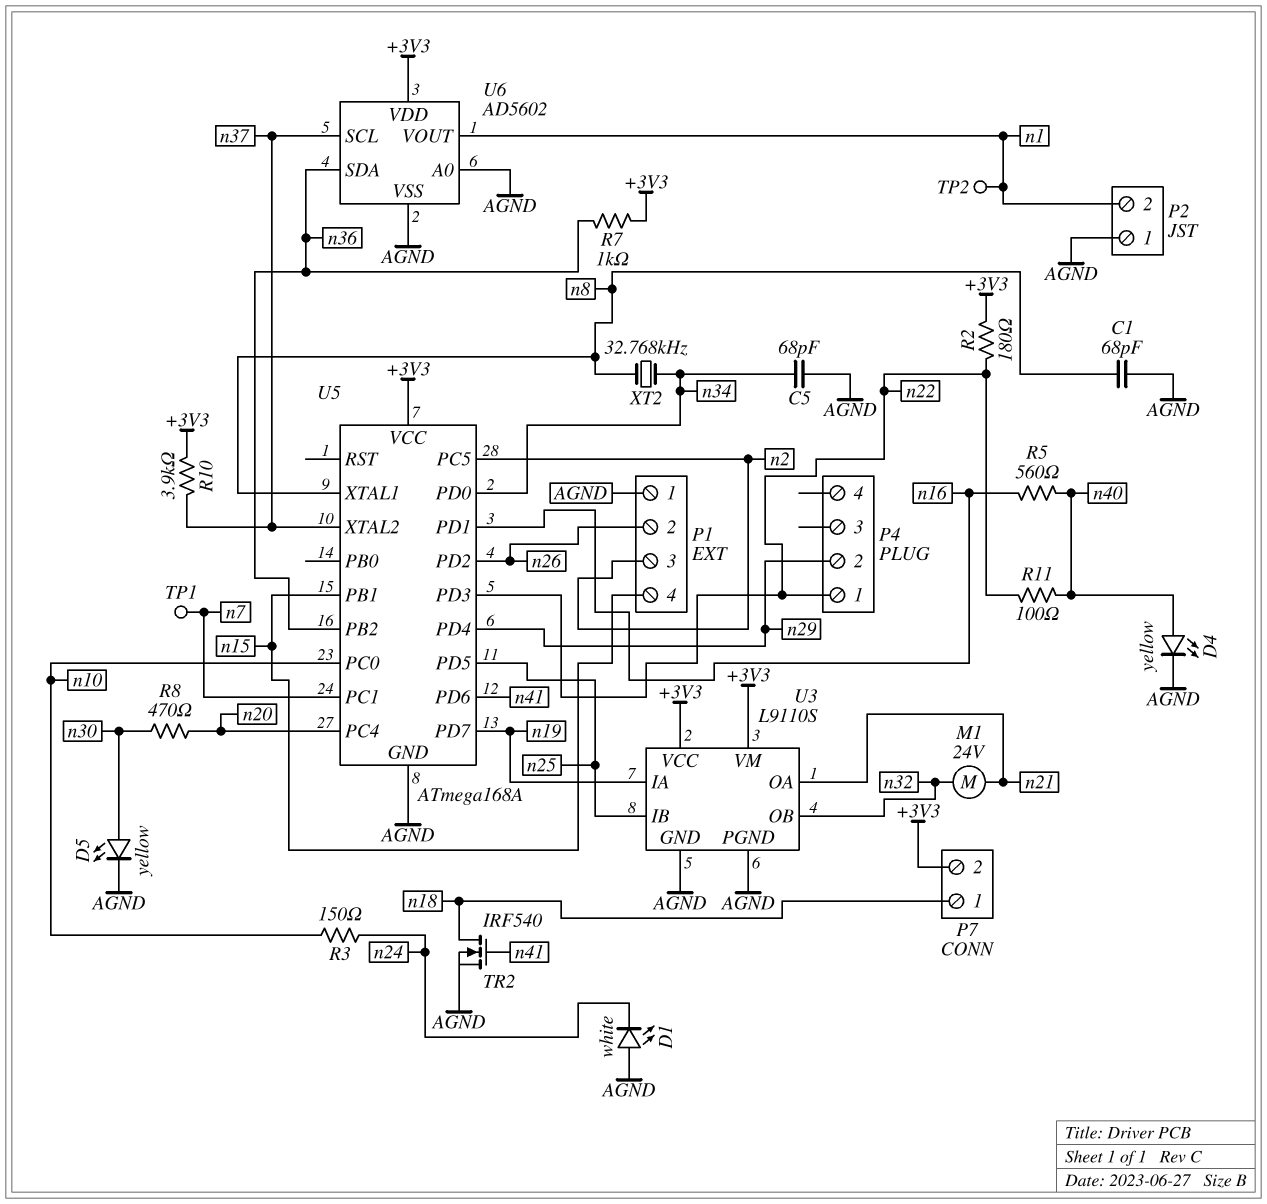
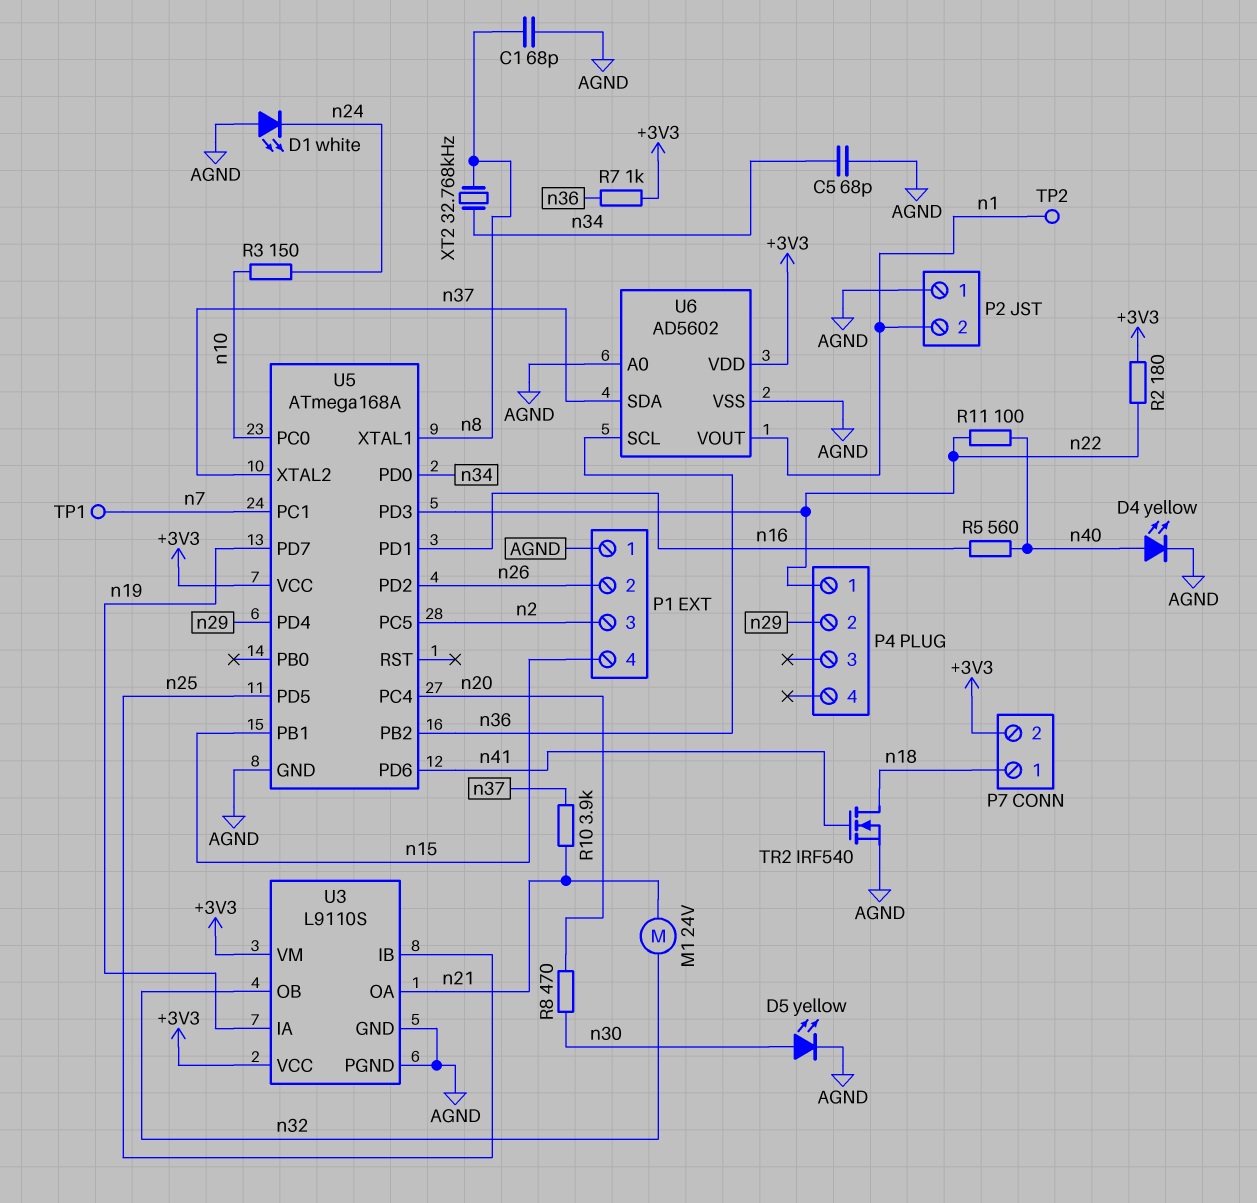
R10: 3.9k (+3V3, n37) -> 3.9k (n21, n37)
U6 pin SCL: n37 -> n36
U6 pin SDA: n36 -> n37

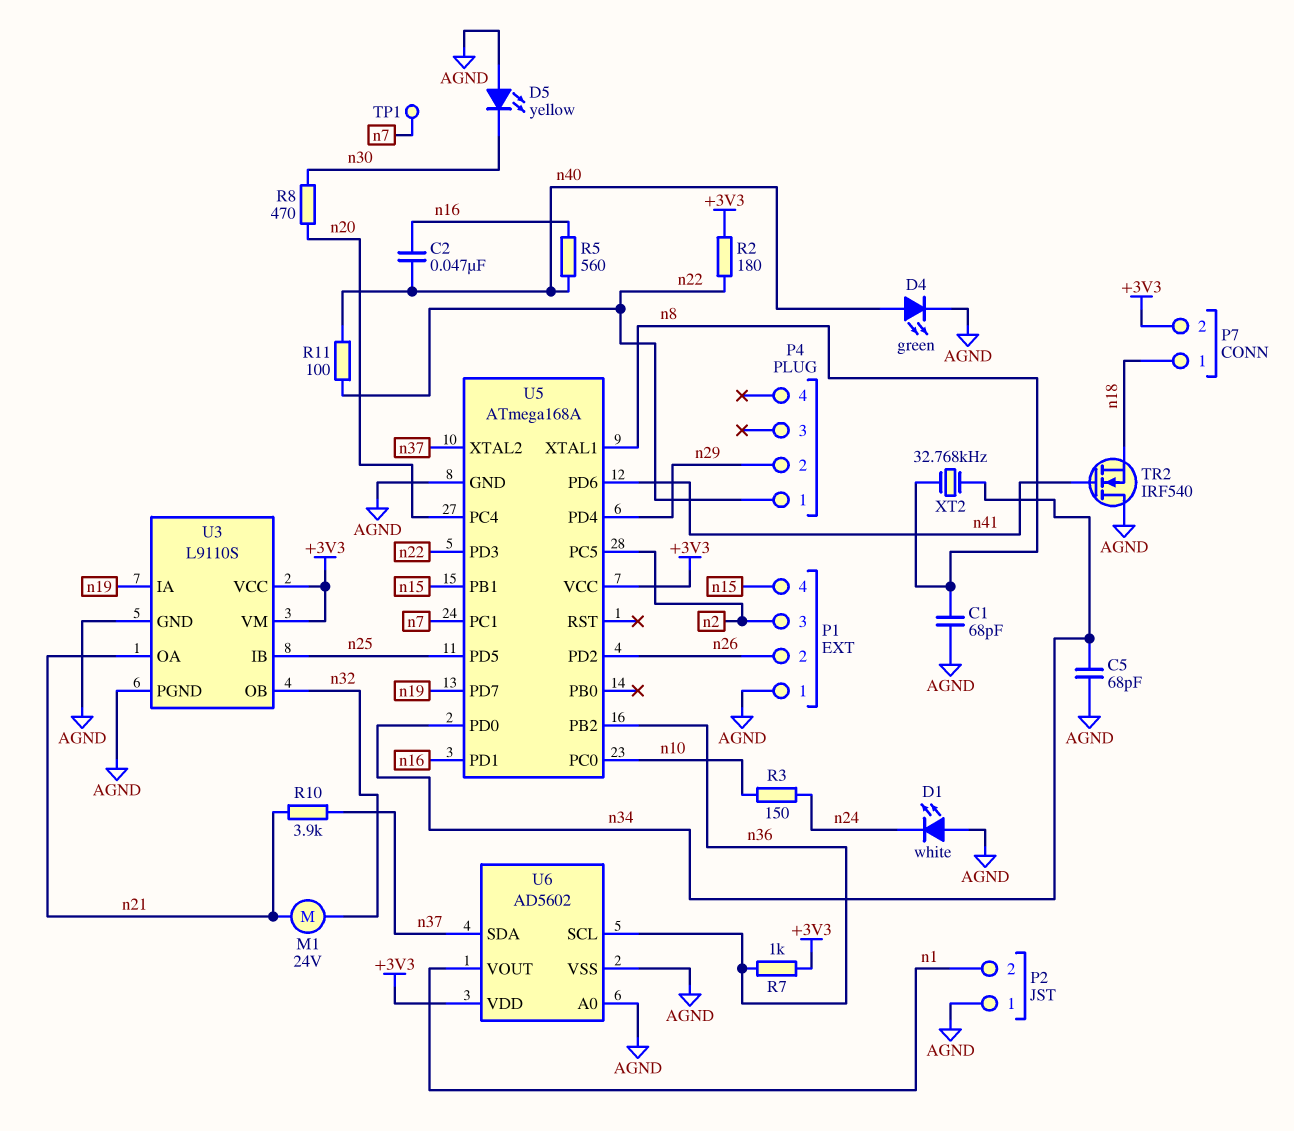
C2: none -> 47nF (n16, n40)
D4: LED yellow (A n40, K AGND) -> LED green (A n40, K AGND)
D5: LED yellow (A n30, K AGND) -> LED yellow (A AGND, K n30)
TP2: test point (n1) -> none
TR2: NMOS IRF540 (G n41, D n18, S AGND) -> NMOS IRF540 (G n41, D AGND, S n18)

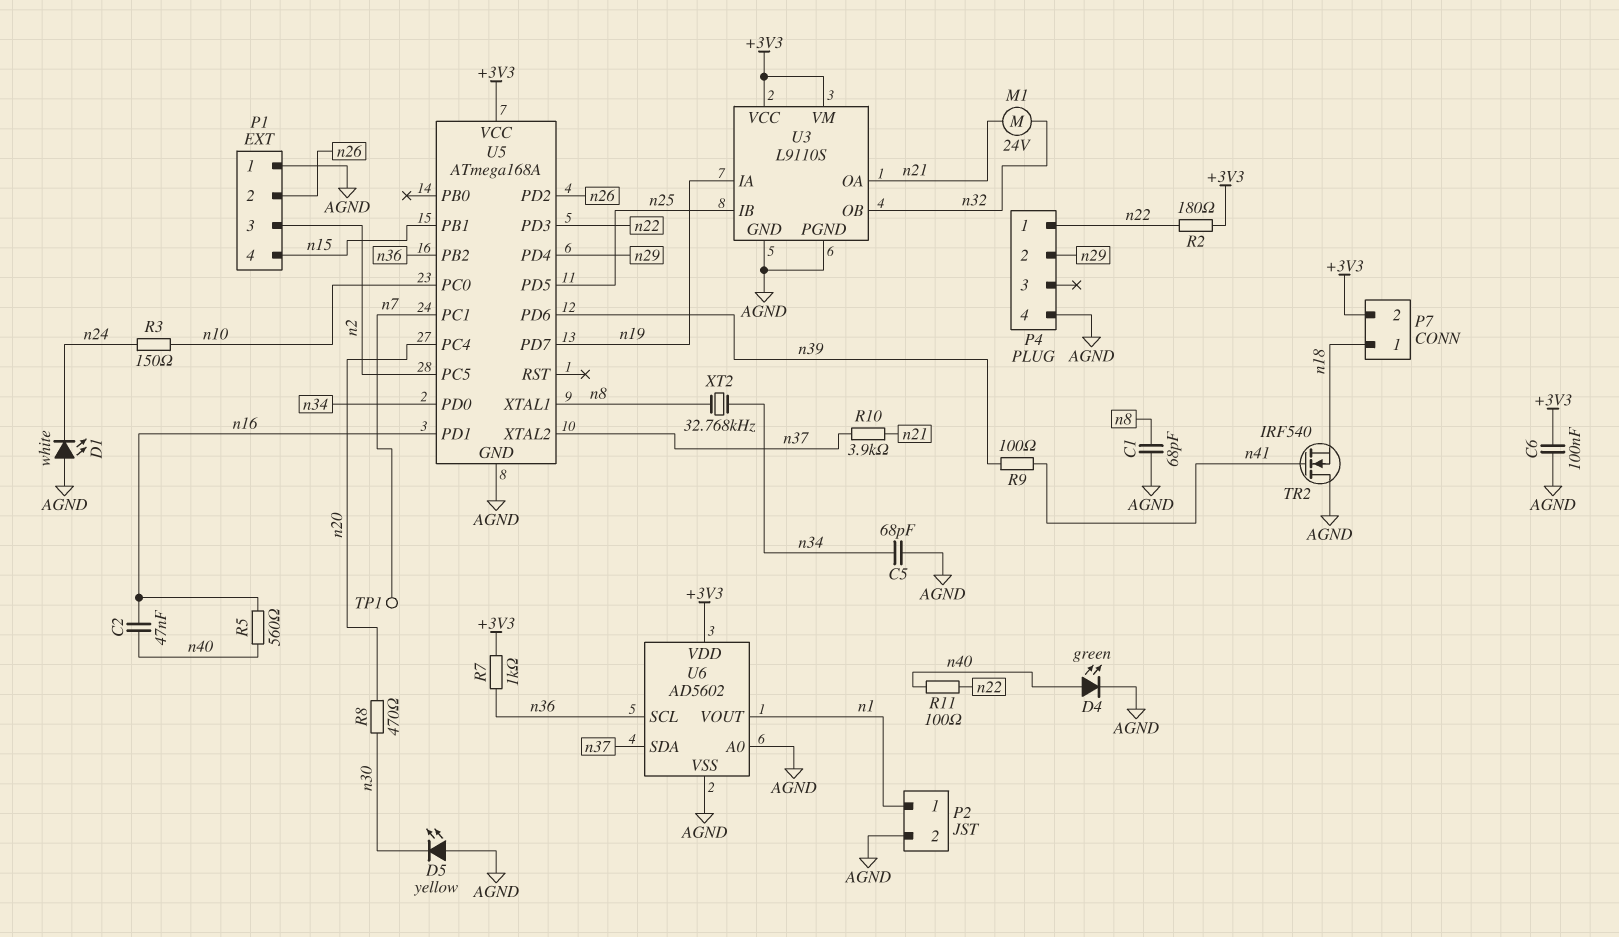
C6: none -> 100nF (+3V3, AGND)
P2 pin 1: AGND -> n1
P2 pin 2: n1 -> AGND
P4 pin 4: none -> AGND
R9: none -> 100 (n39, n41)
U5 pin PD6: n41 -> n39

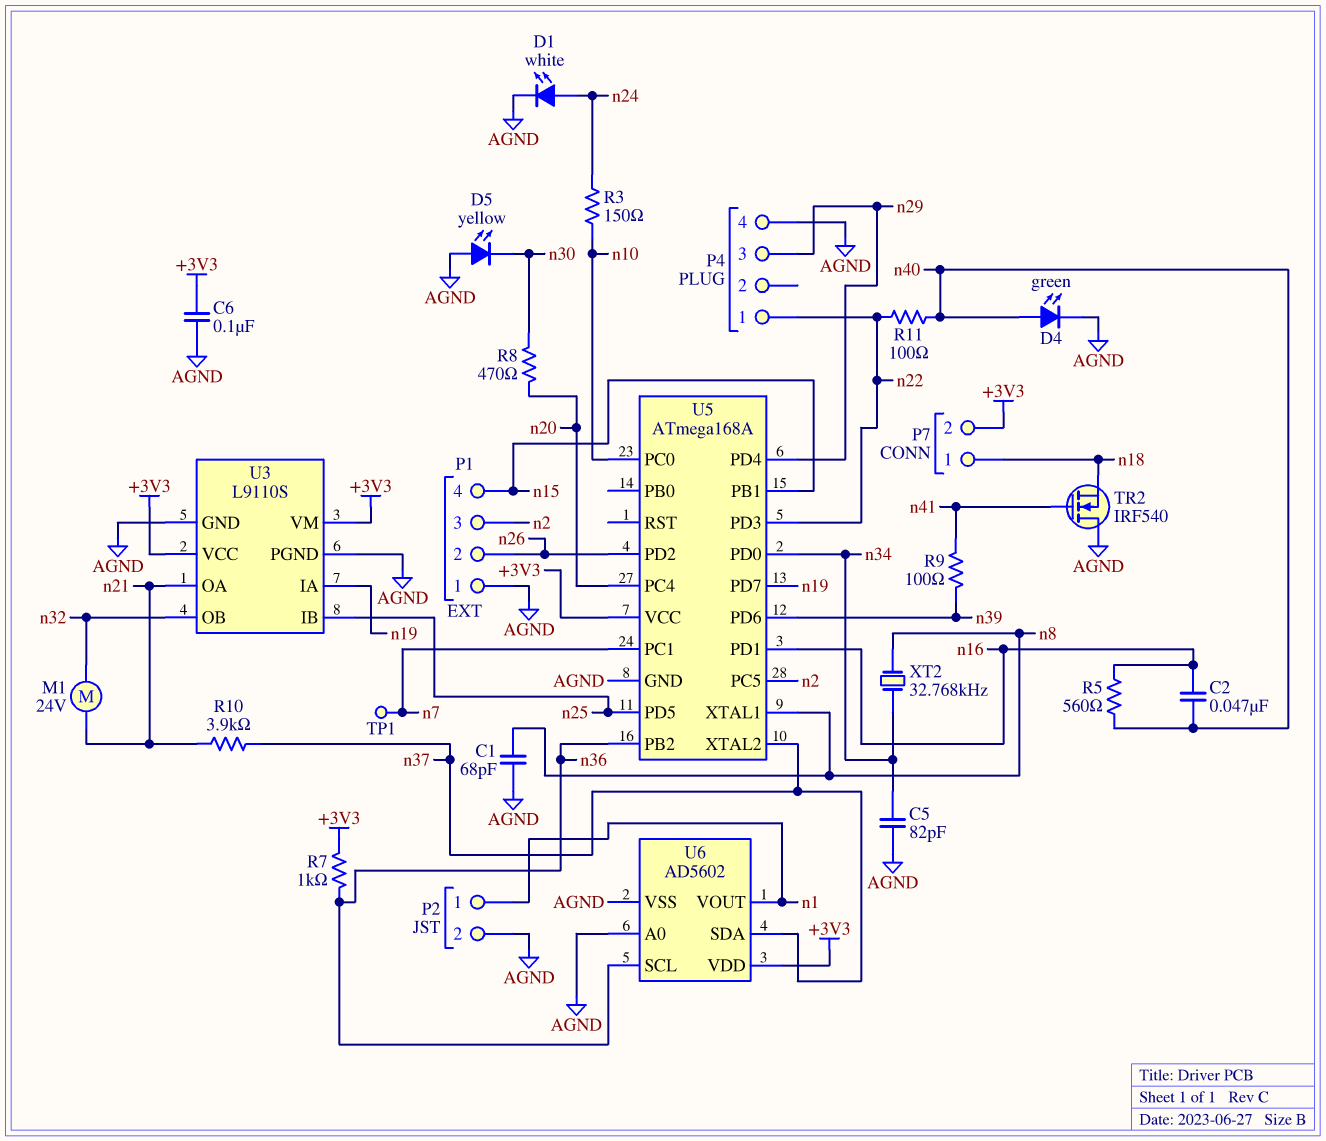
C5: 68pF (AGND, n34) -> 82pF (AGND, n34)
D1: LED white (A AGND, K n24) -> LED white (A n24, K AGND)
P4 pin 2: n29 -> none
P4 pin 3: none -> n29
R2: 180 (+3V3, n22) -> none

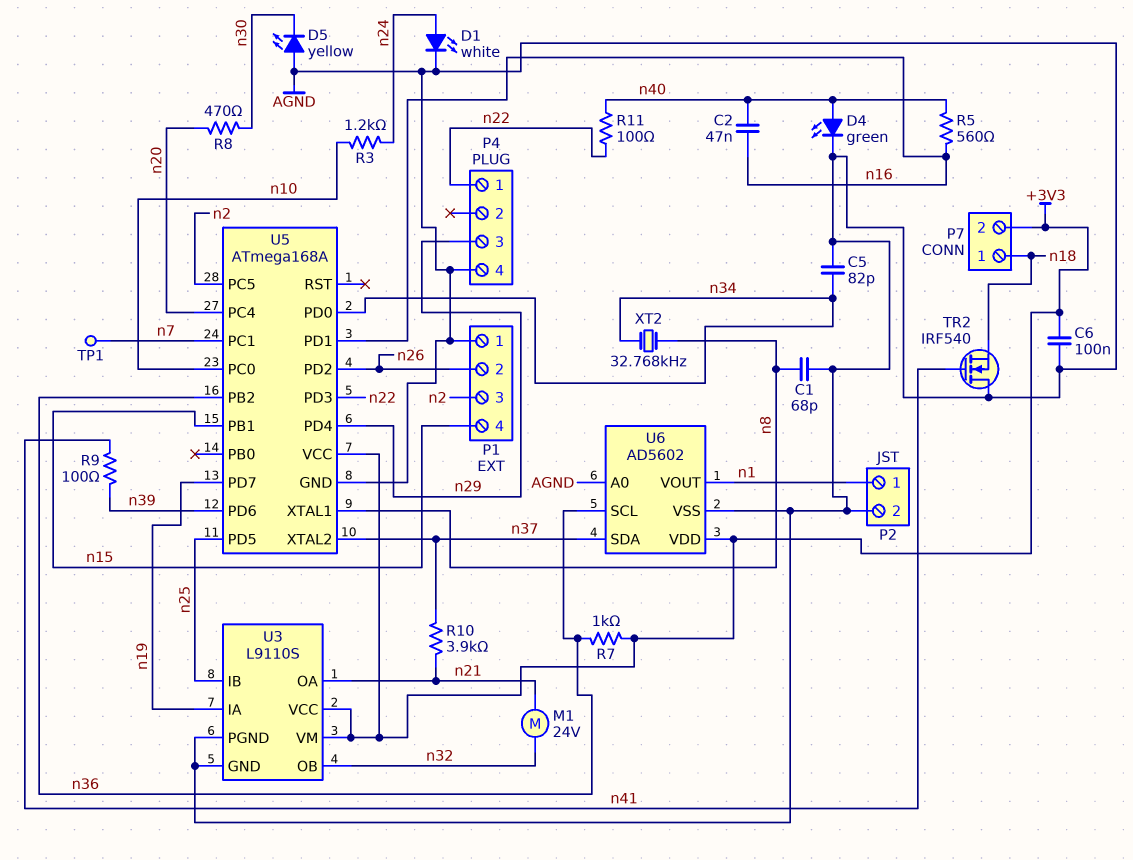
R3: 150 (n10, n24) -> 1.2k (n10, n24)

